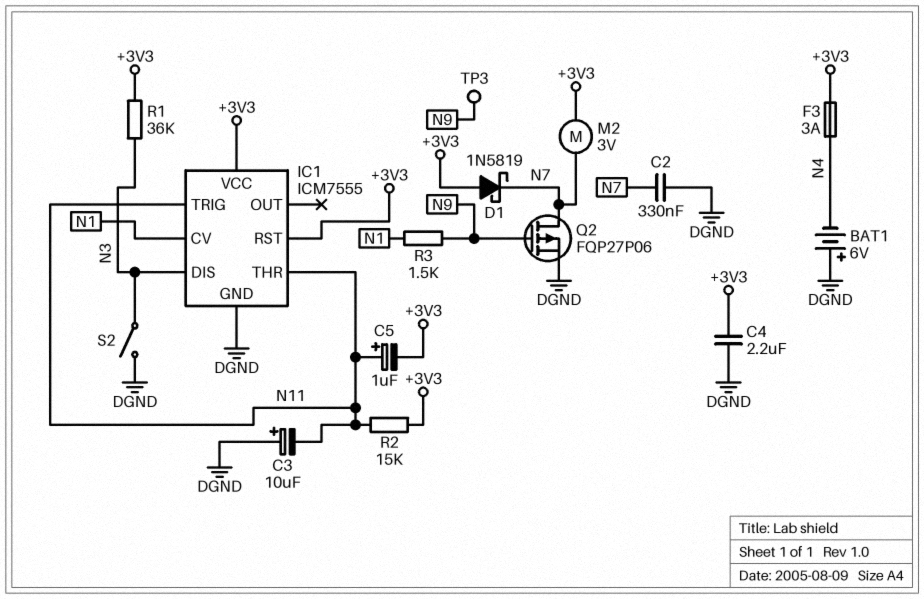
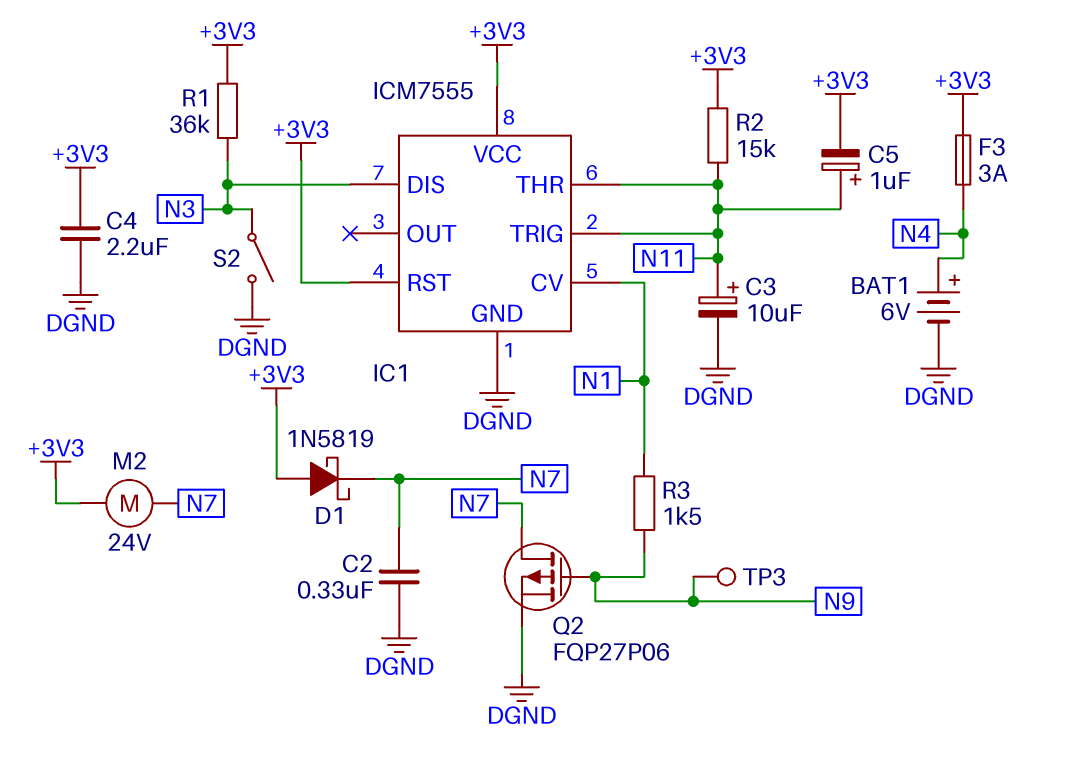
BAT1: 6V (plus DGND, minus N4) -> 6V (plus N4, minus DGND)
C3: 10uF (plus DGND, minus N11) -> 10uF (plus N11, minus DGND)
M2: motor 3V (+3V3, N7) -> motor 24V (+3V3, N7)

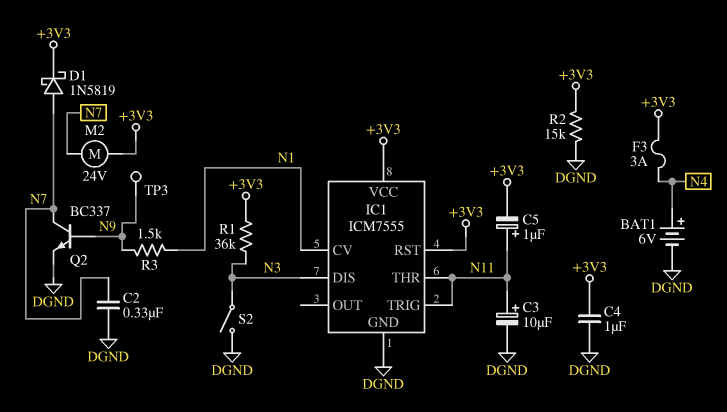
C4: 2.2uF (+3V3, DGND) -> 1uF (+3V3, DGND)
D1: schottky 1N5819 (A +3V3, K N7) -> schottky 1N5819 (A N7, K +3V3)
Q2: PMOS FQP27P06 (G N9, D N7, S DGND) -> NPN BC337 (B N9, C N7, E DGND)
R2: 15k (+3V3, N11) -> 15k (+3V3, DGND)

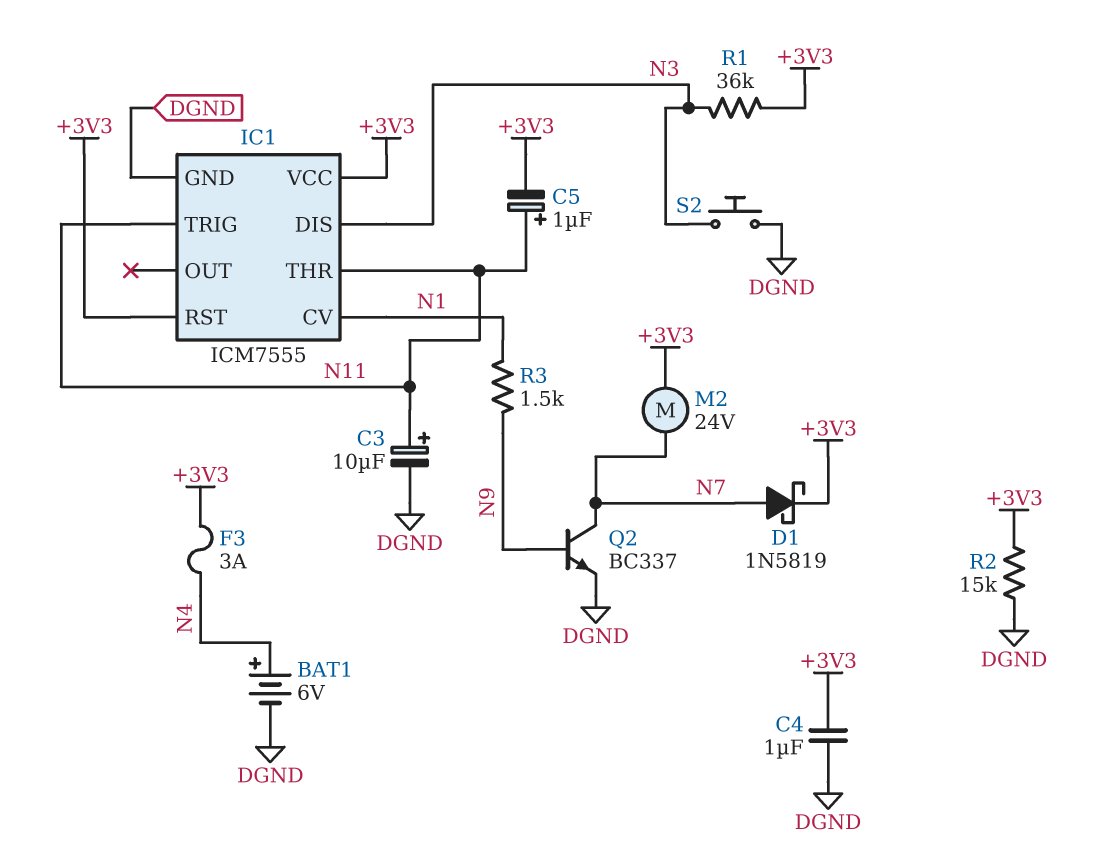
C2: 330nF (DGND, N7) -> none
S2: switch (DGND, N3) -> button (DGND, N3)
TP3: test point (N9) -> none

